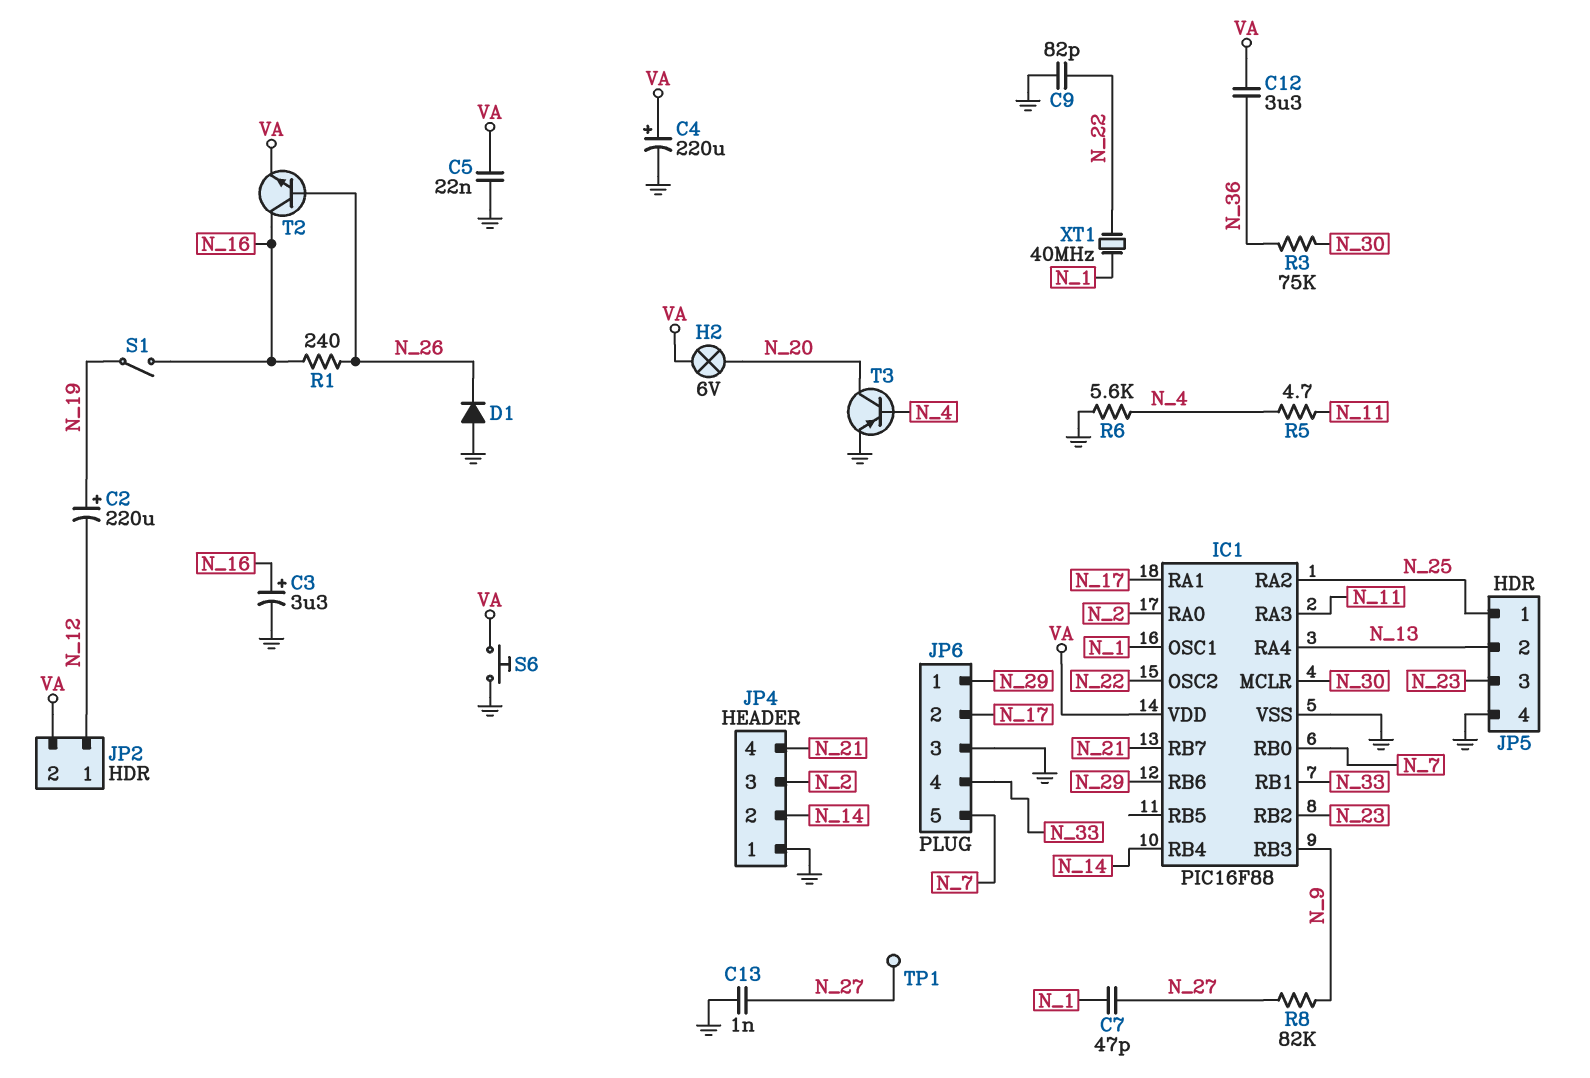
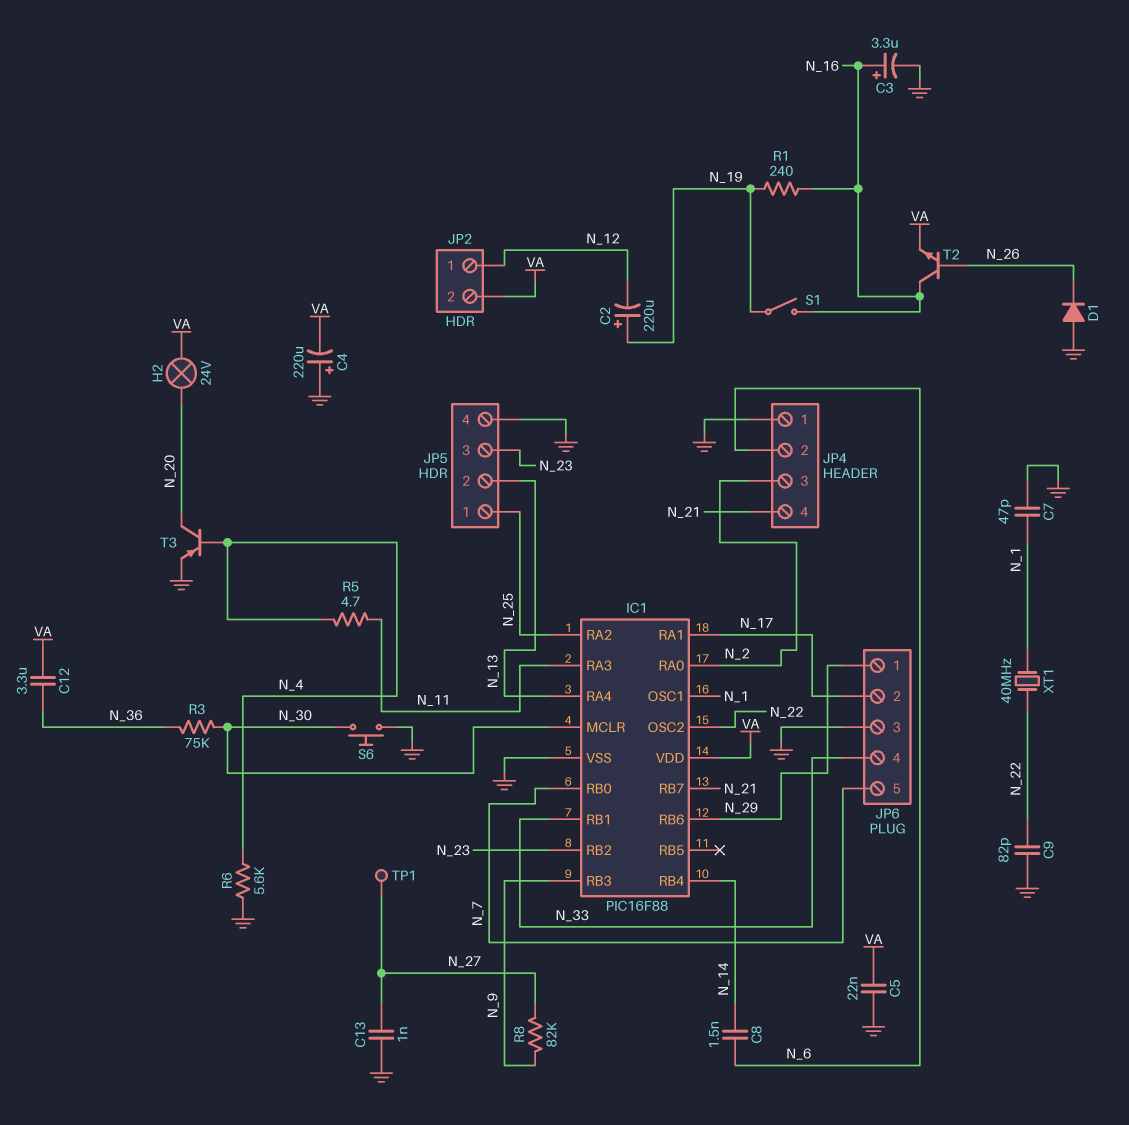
C4: 220uF (plus VA, minus GND) -> 220uF (plus GND, minus VA)
C7: 47pF (N_1, N_27) -> 47pF (GND, N_1)
C8: none -> 1.5nF (N_6, N_14)
H2: lamp 6V (N_20, VA) -> lamp 24V (N_20, VA)
JP4 pin 2: N_14 -> N_6
R1: 240 (N_16, N_26) -> 240 (N_16, N_19)
S6: button (GND, VA) -> button (GND, N_30)

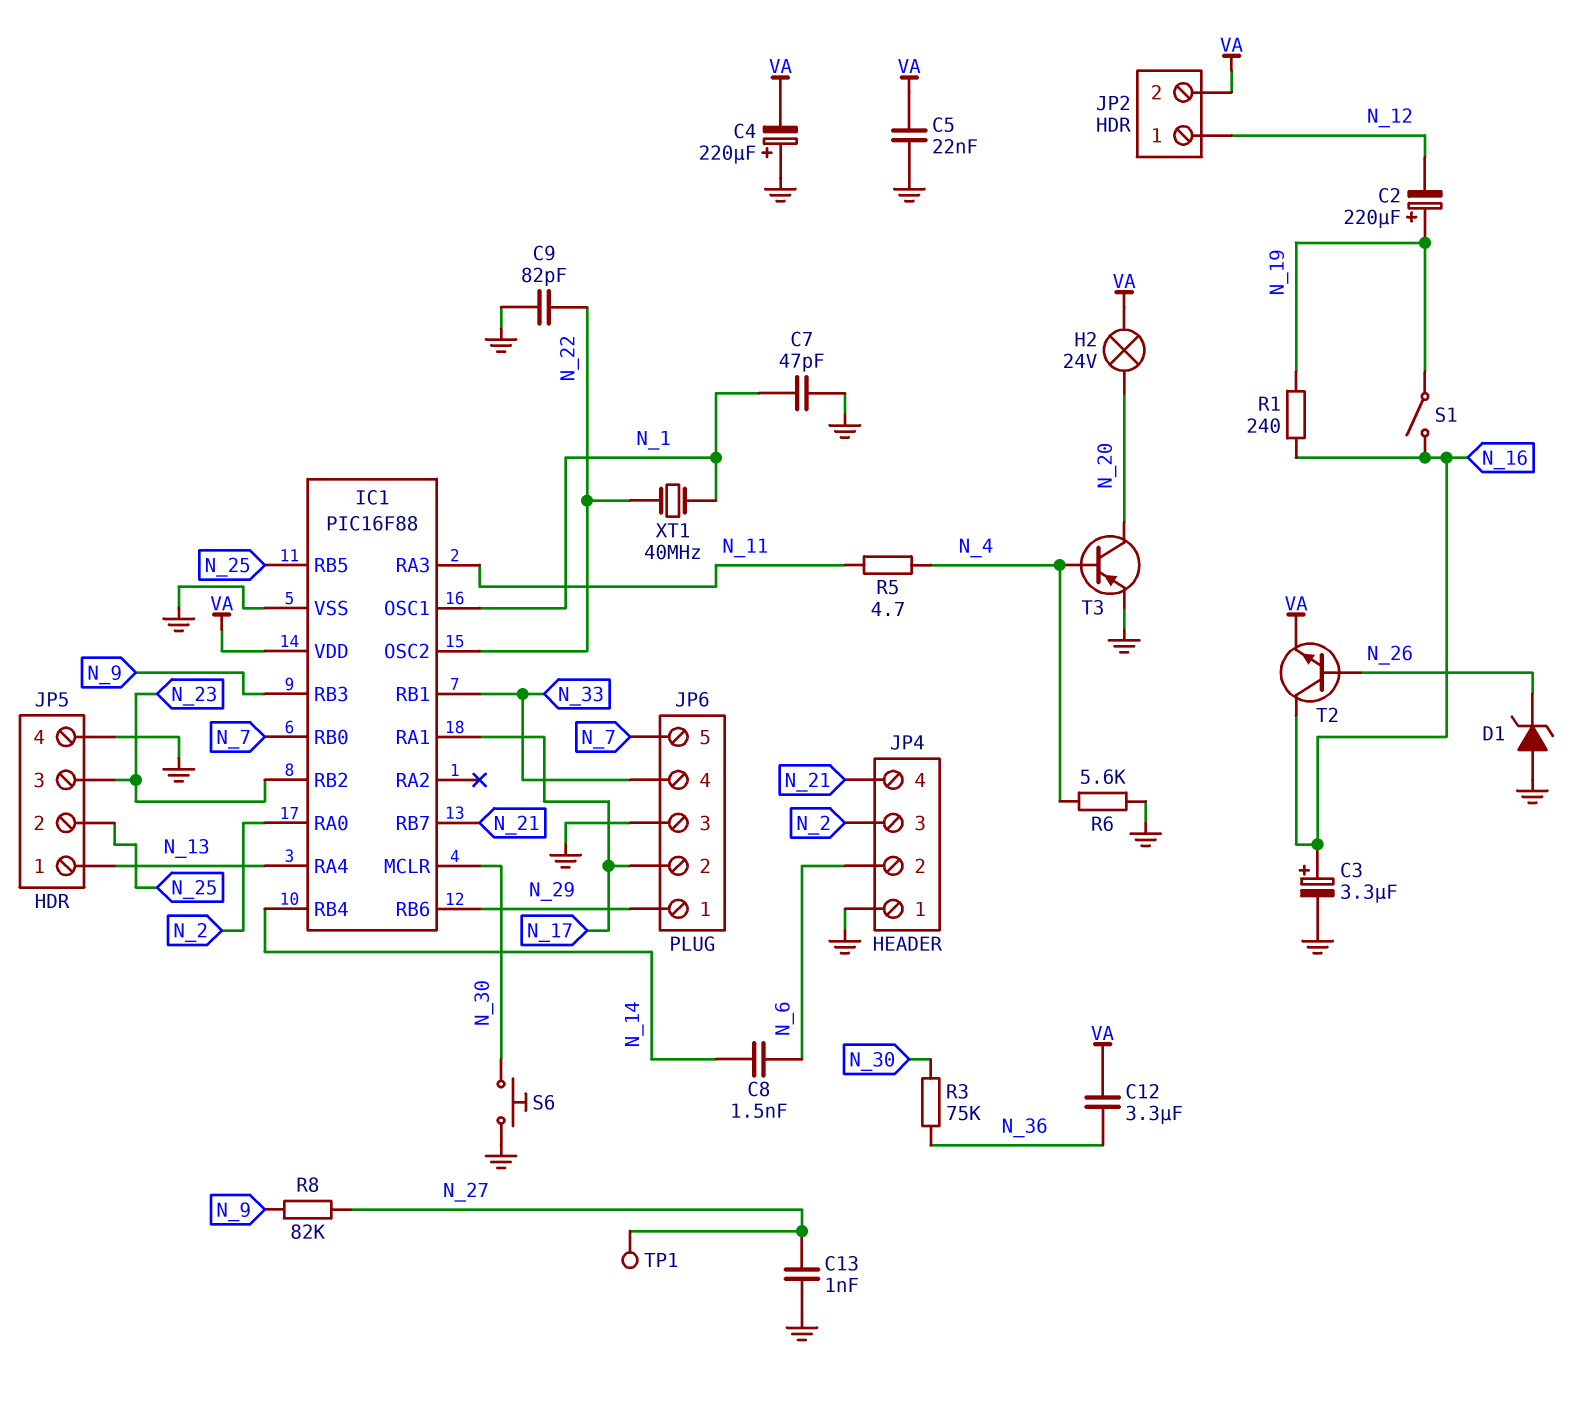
D1: diode (A GND, K N_26) -> zener (A GND, K N_26)
IC1 pin RA2: N_25 -> none
IC1 pin RB5: none -> N_25
JP5 pin 1: N_25 -> N_13
JP5 pin 2: N_13 -> N_25

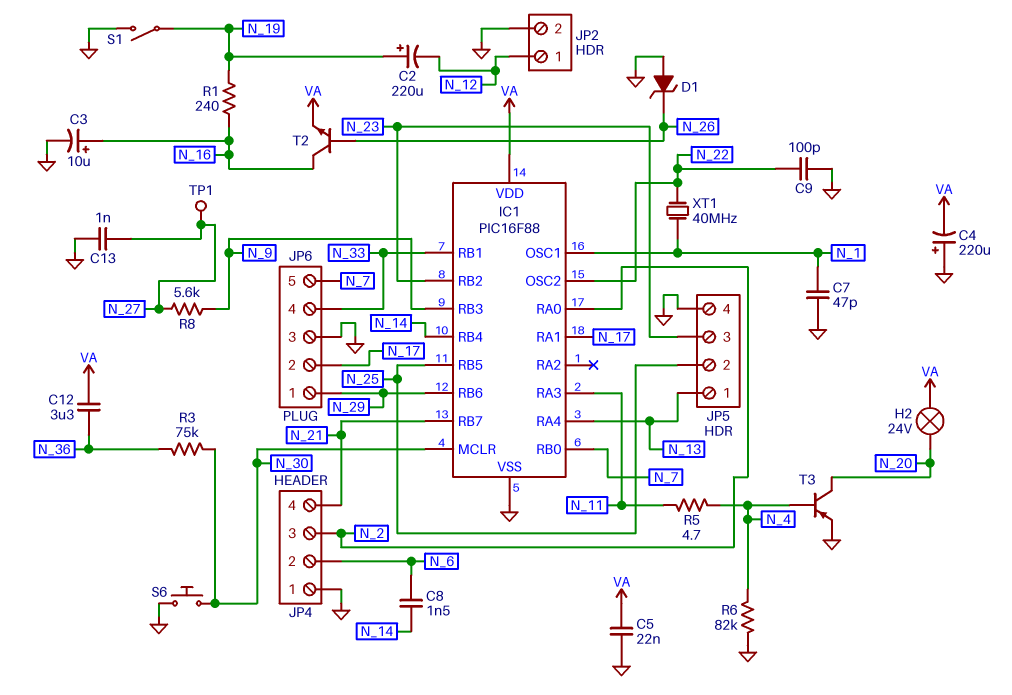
C3: 3.3uF (plus N_16, minus GND) -> 10uF (plus N_16, minus GND)
C9: 82pF (GND, N_22) -> 100pF (GND, N_22)
JP2 pin 2: VA -> GND
R6: 5.6k (GND, N_4) -> 82k (GND, N_4)
R8: 82k (N_9, N_27) -> 5.6k (N_9, N_27)
S1: switch (N_16, N_19) -> switch (GND, N_19)

